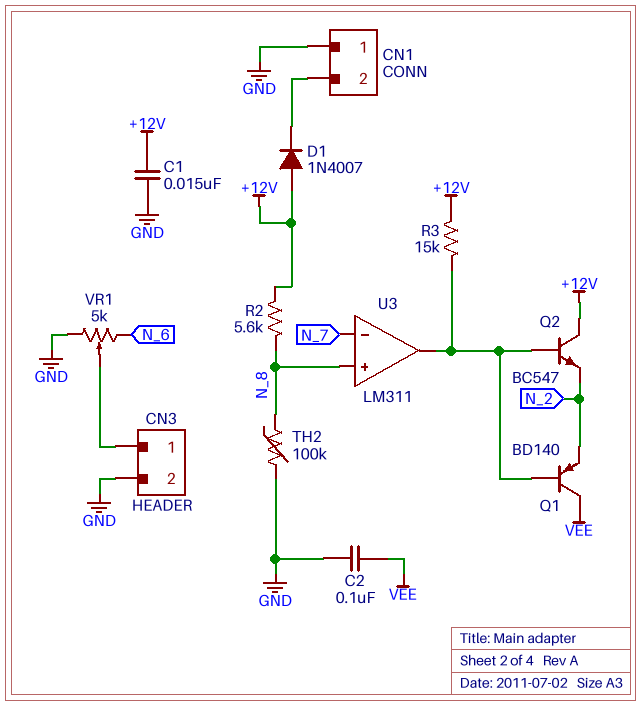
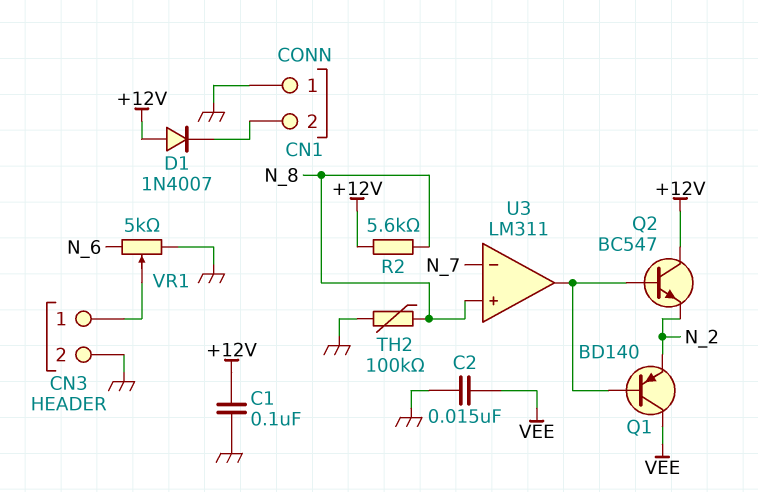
C1: 15nF (+12V, GND) -> 100nF (+12V, GND)
C2: 100nF (GND, VEE) -> 15nF (GND, VEE)
R3: 15k (+12V, U3/out) -> none

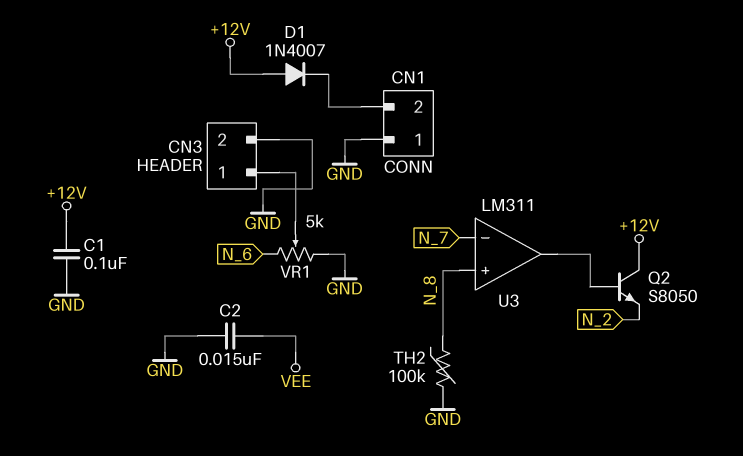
Q1: PNP BD140 (B U3/out, C VEE, E N_2) -> none
Q2: NPN BC547 (B U3/out, C +12V, E N_2) -> NPN S8050 (B U3/out, C +12V, E N_2)
R2: 5.6k (+12V, N_8) -> none

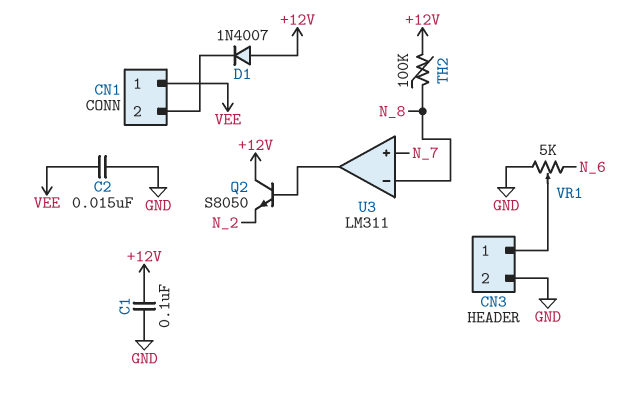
CN1 pin 1: GND -> VEE
TH2: 100k (GND, N_8) -> 100k (+12V, N_8)
U3 pin in+: N_8 -> N_7
U3 pin in-: N_7 -> N_8

